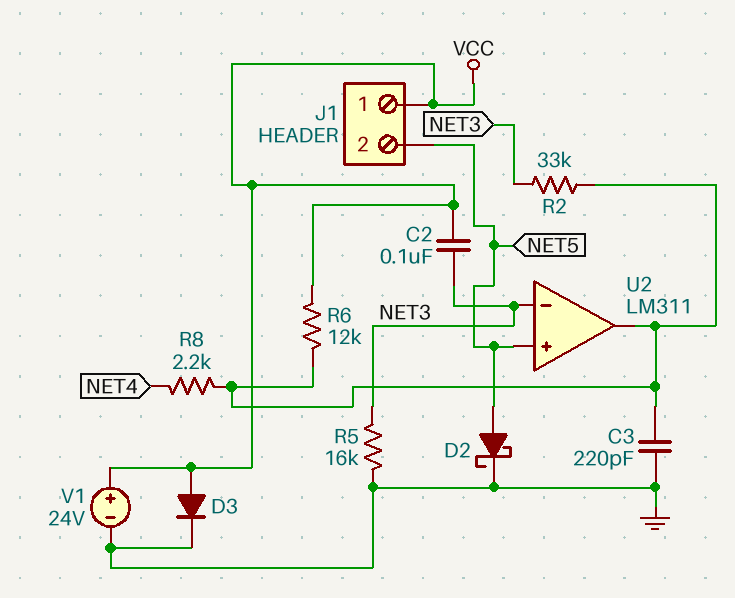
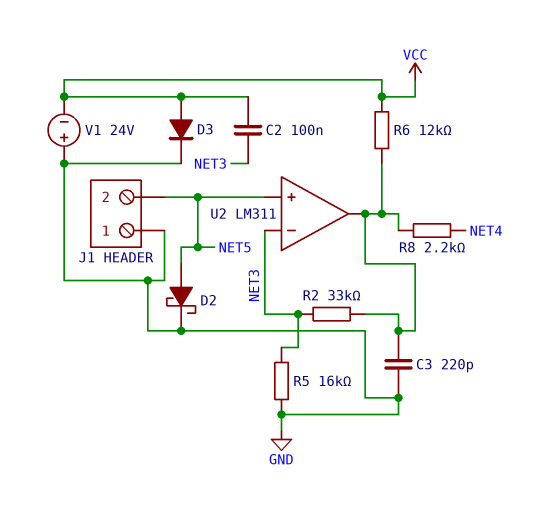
J1 pin 1: VCC -> GND
V1: 24V (plus VCC, minus GND) -> 24V (plus GND, minus VCC)

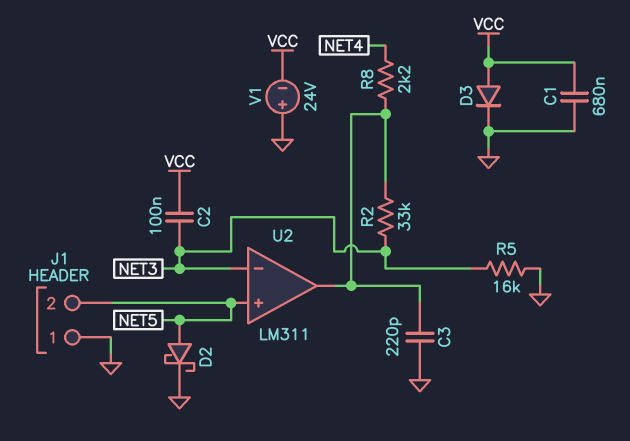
C1: none -> 680nF (GND, VCC)
R6: 12k (U2/out, VCC) -> none

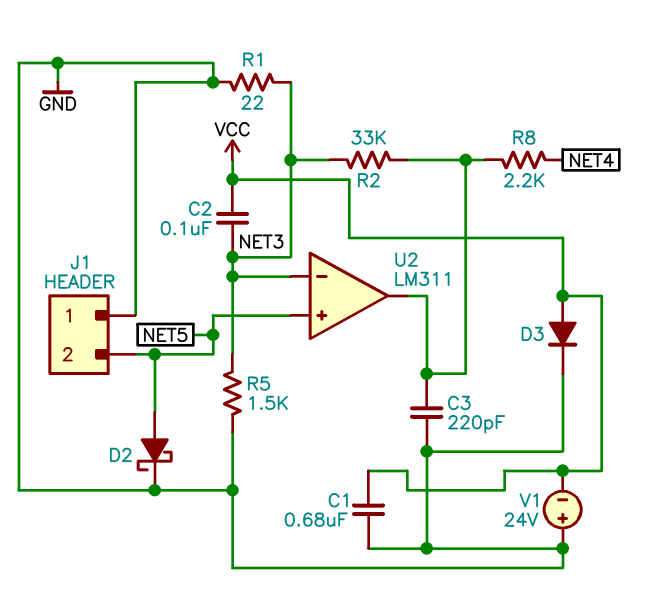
R1: none -> 22 (GND, NET3)
R5: 16k (GND, NET3) -> 1.5k (GND, NET3)

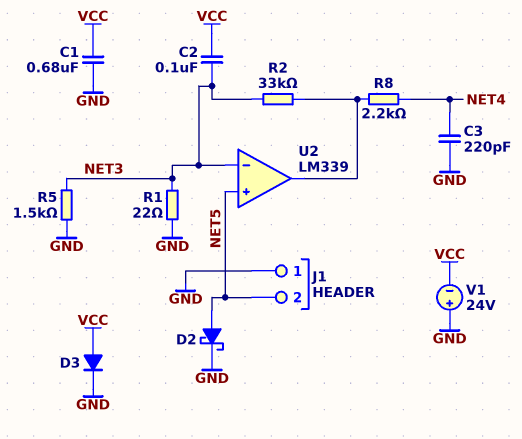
C3: 220pF (GND, U2/out) -> 220pF (GND, NET4)
U2: LM311 -> LM339

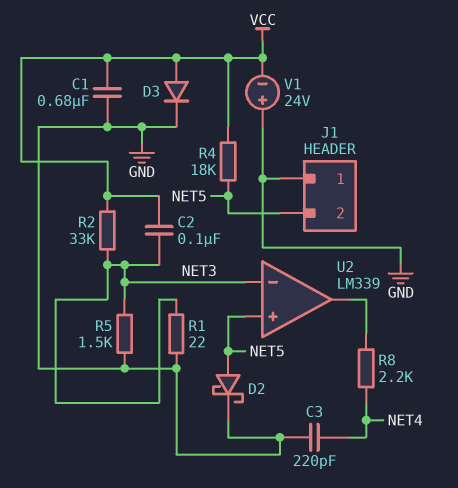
R2: 33k (NET3, U2/out) -> 33k (NET3, VCC)
R4: none -> 18k (NET5, VCC)

